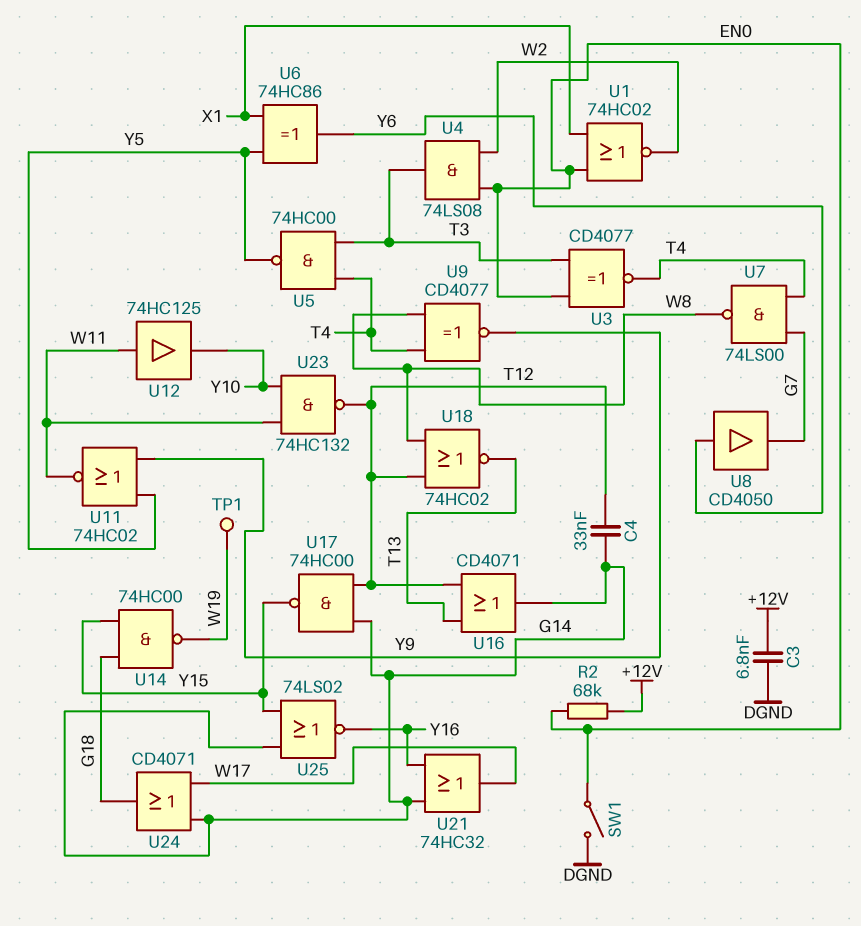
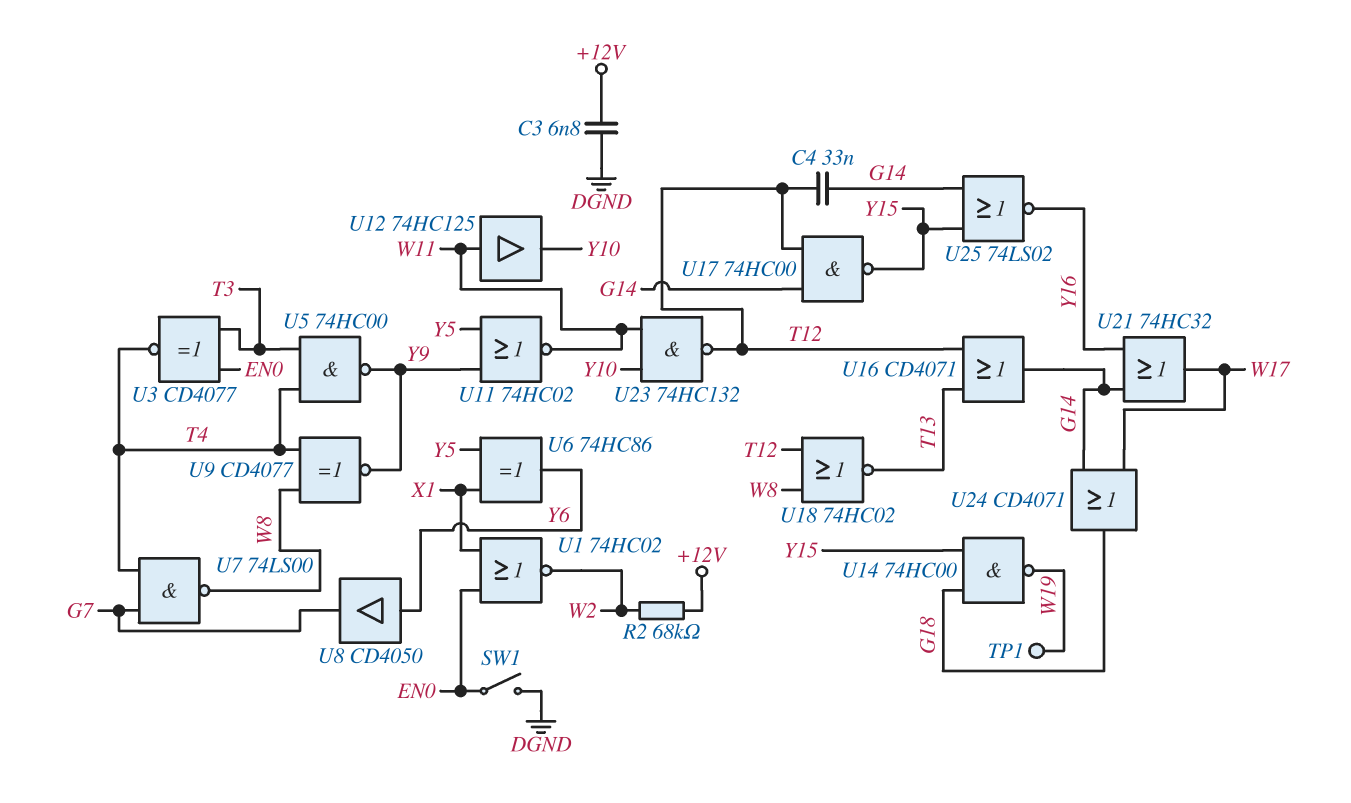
R2: 68k (+12V, EN0) -> 68k (+12V, W2)
U4: AND 74LS08 (in EN0, in W2, out T3) -> none
U5: NAND 74HC00 (in T3, in T4, out Y5) -> NAND 74HC00 (in T3, in T4, out Y9)

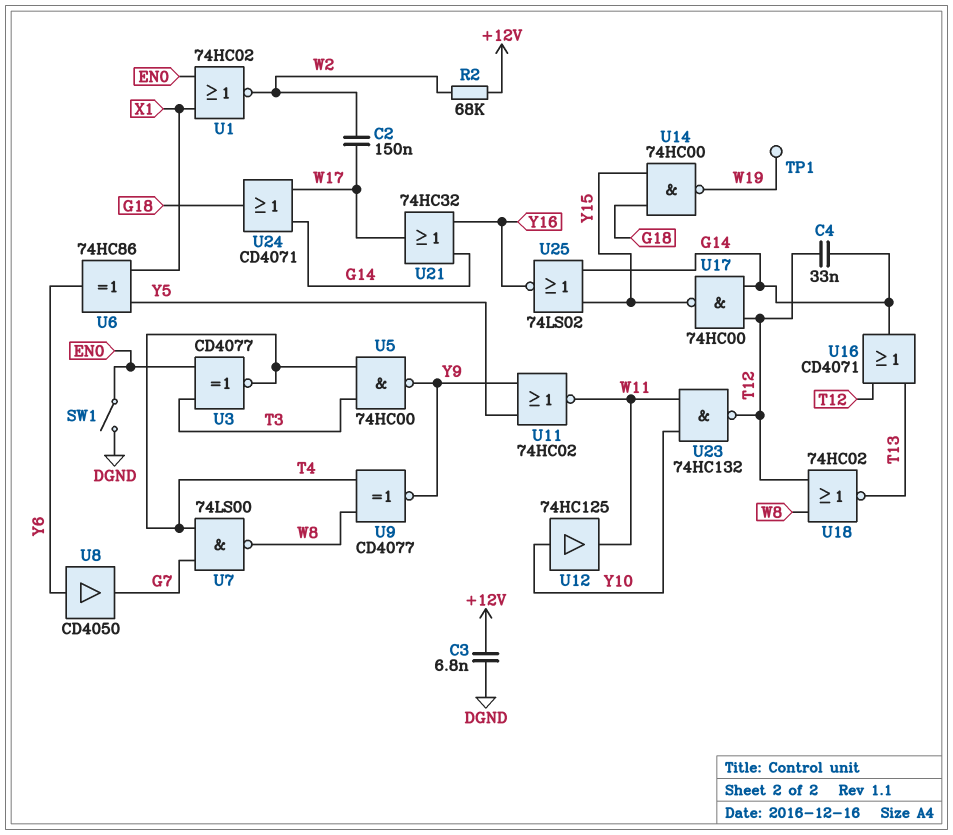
C2: none -> 150nF (W2, W17)
U12: buffer 74HC125 (in W11, out Y10) -> buffer 74HC125 (in Y10, out W11)

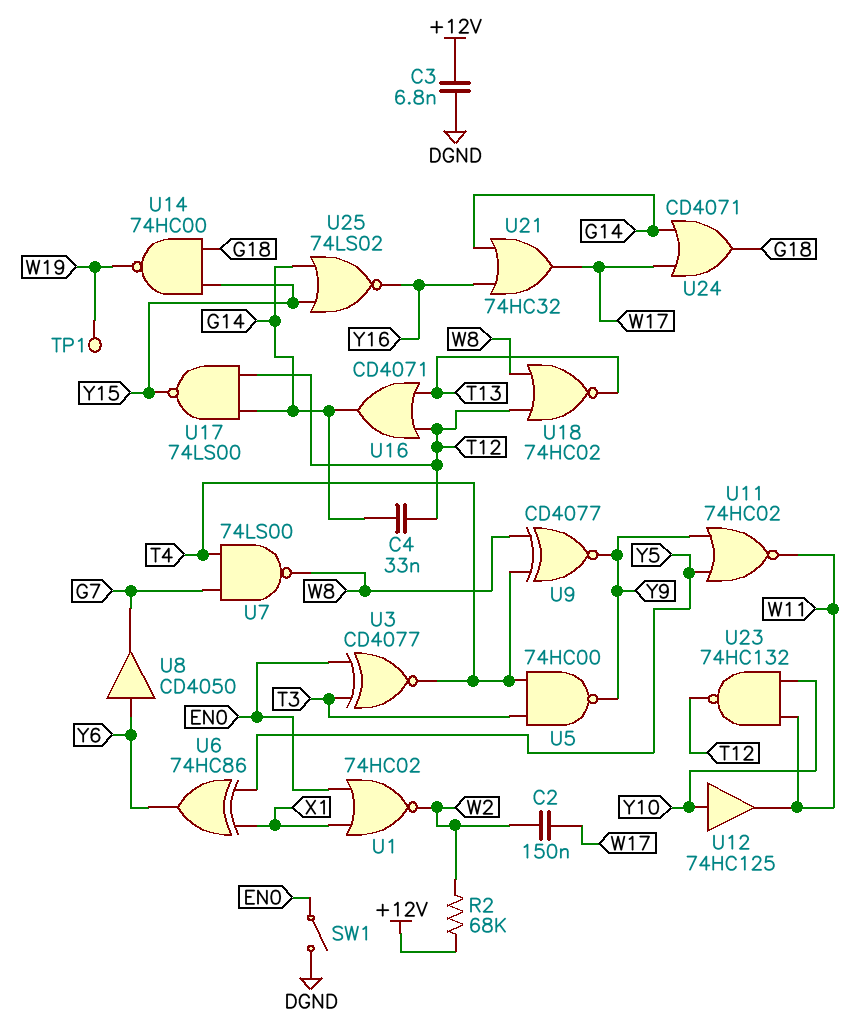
U17: NAND 74HC00 (in G14, in T12, out Y15) -> NAND 74LS00 (in G14, in T12, out Y15)

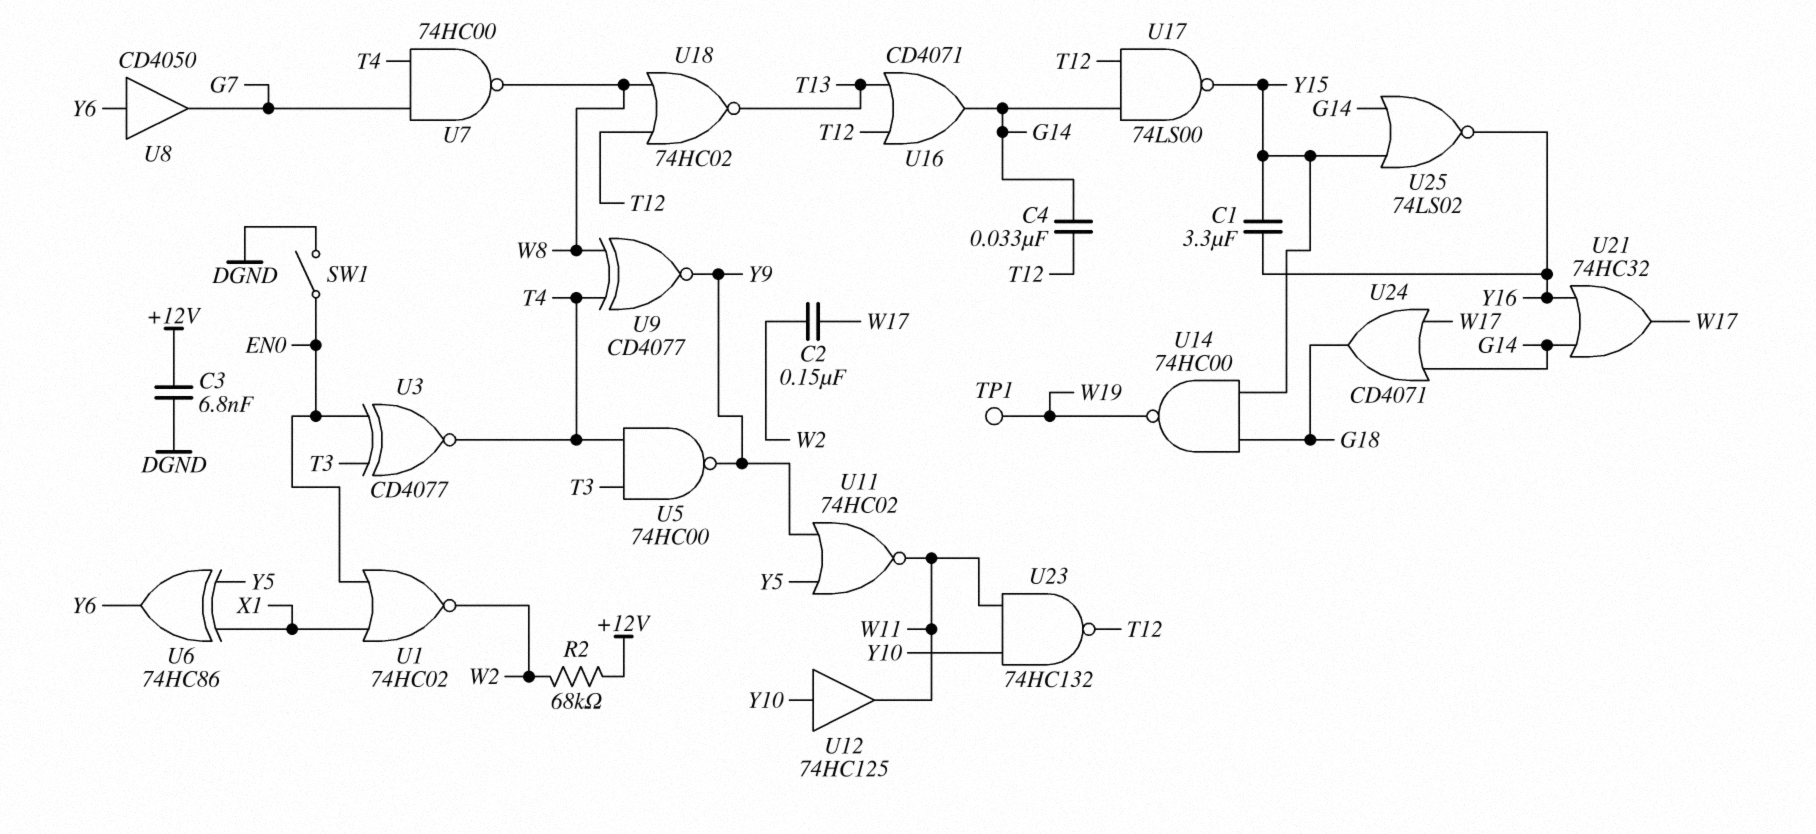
C1: none -> 3.3uF (Y15, Y16)
U7: NAND 74LS00 (in G7, in T4, out W8) -> NAND 74HC00 (in G7, in T4, out W8)

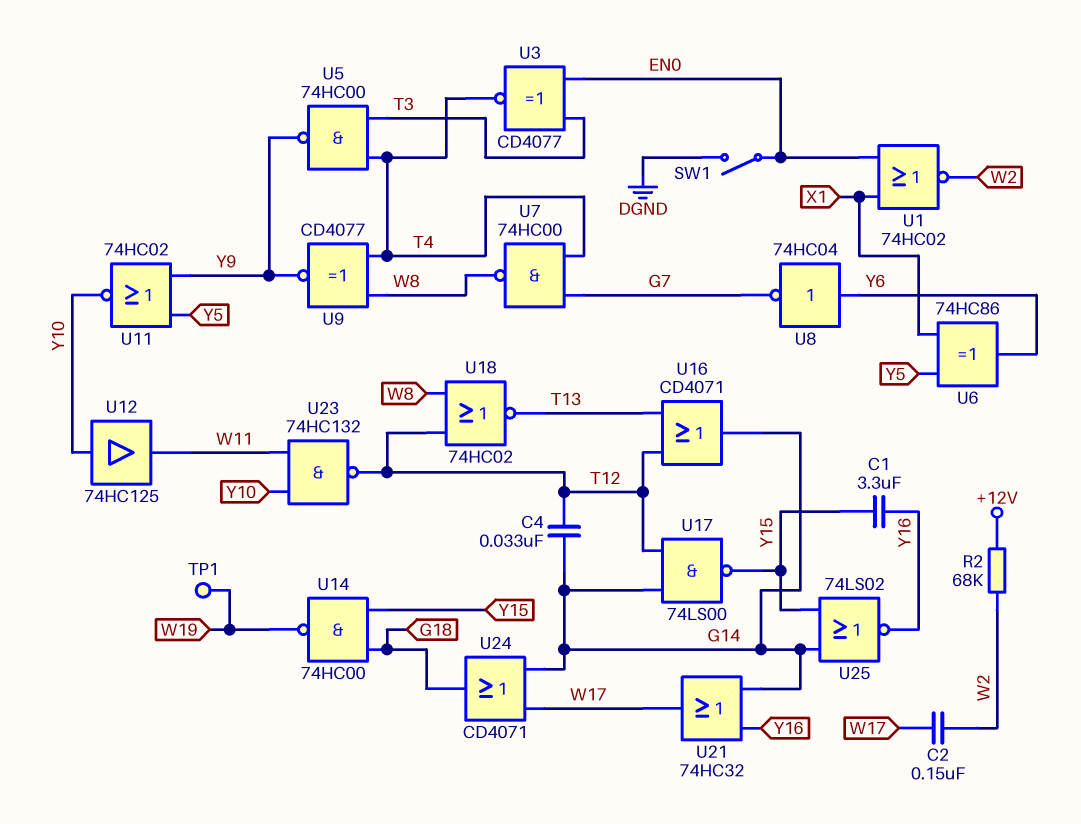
C3: 6.8nF (+12V, DGND) -> none
U8: buffer CD4050 (in Y6, out G7) -> NOT 74HC04 (in Y6, out G7)
U11: NOR 74HC02 (in Y5, in Y9, out W11) -> NOR 74HC02 (in Y5, in Y9, out Y10)

